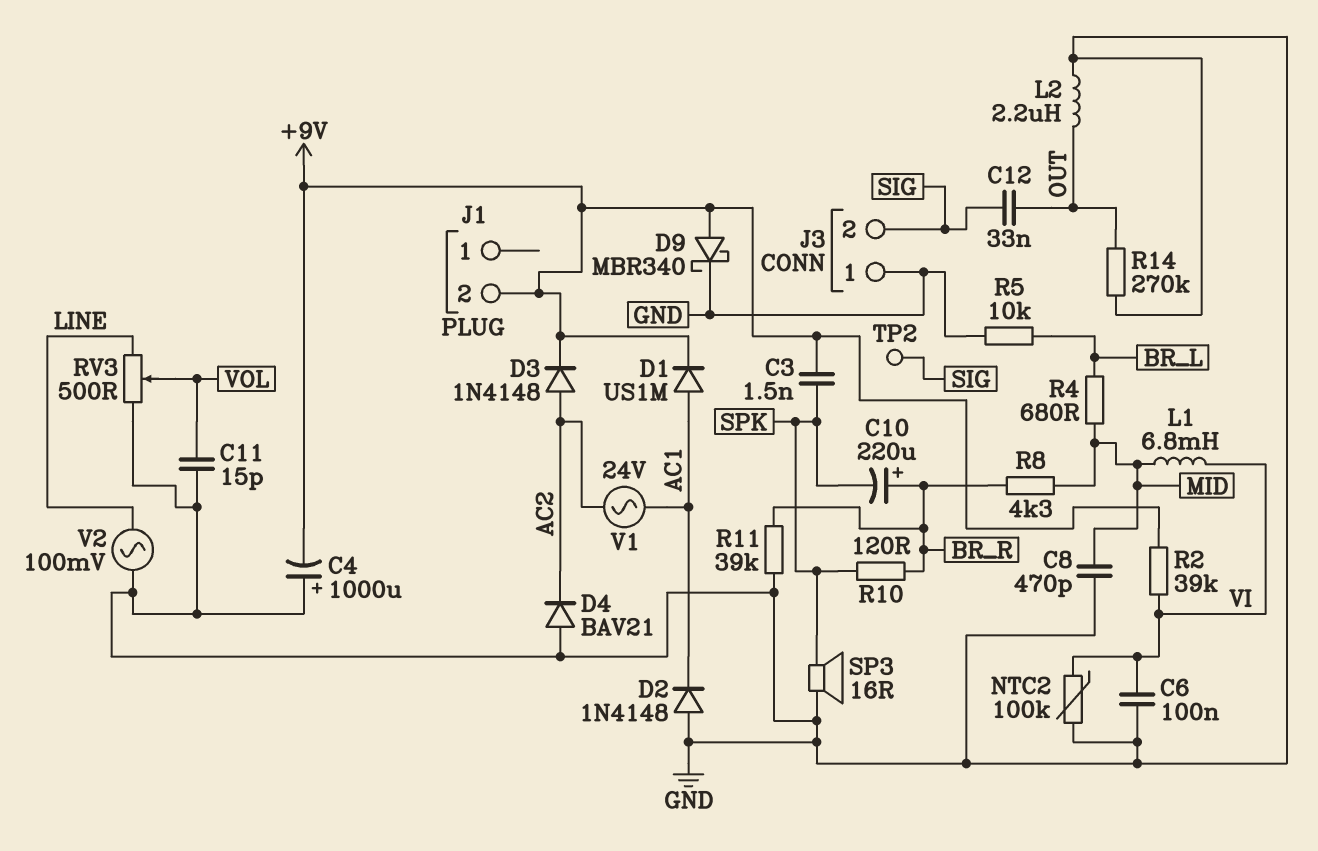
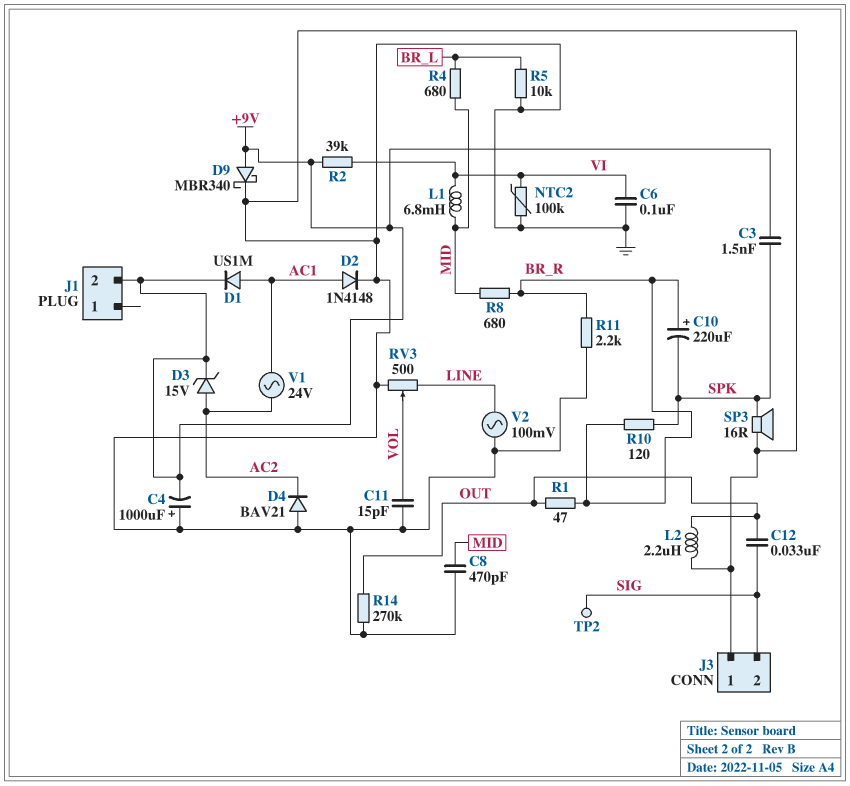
D2: diode 1N4148 (A GND, K AC1) -> diode 1N4148 (A AC1, K GND)
D3: diode 1N4148 (A AC2, K +9V) -> zener 15V (A AC2, K +9V)
R1: none -> 47 (BR_R, OUT)
R8: 4.3k (BR_R, MID) -> 680 (BR_R, MID)
R11: 39k (BR_R, GND) -> 2.2k (BR_R, GND)

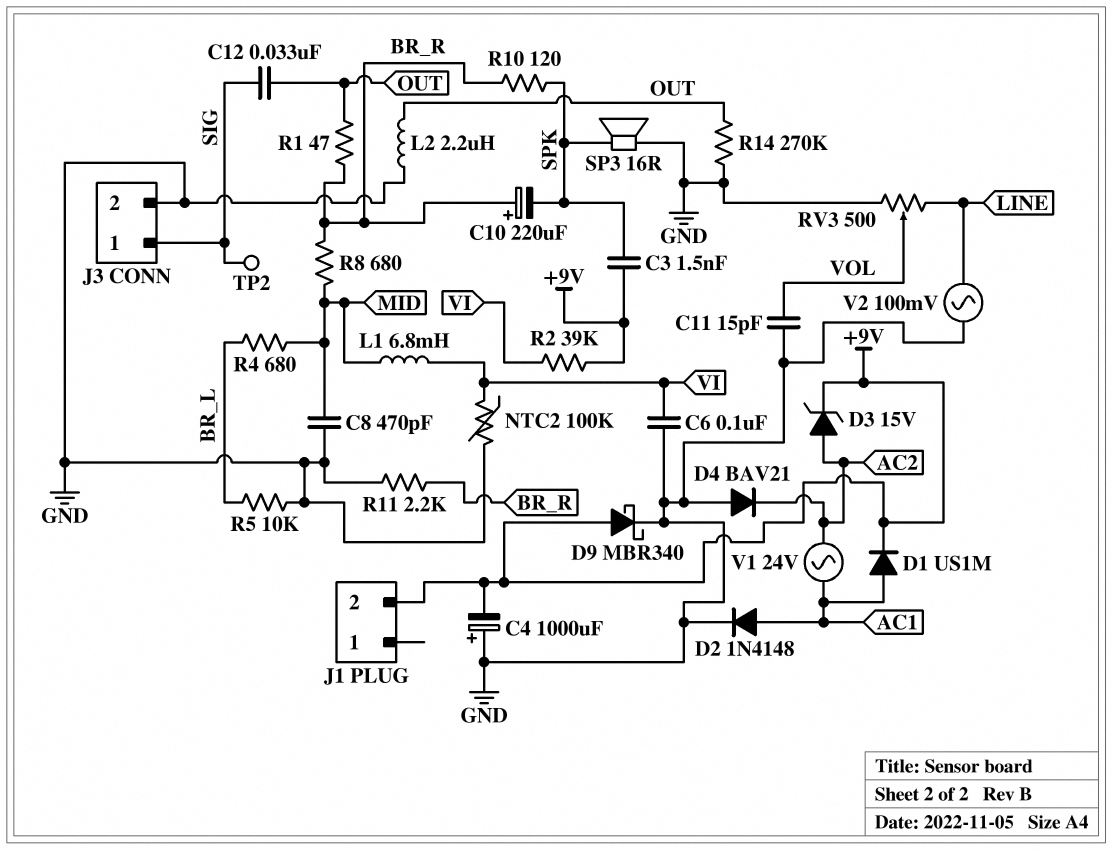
J3 pin 1: GND -> SIG
J3 pin 2: SIG -> GND

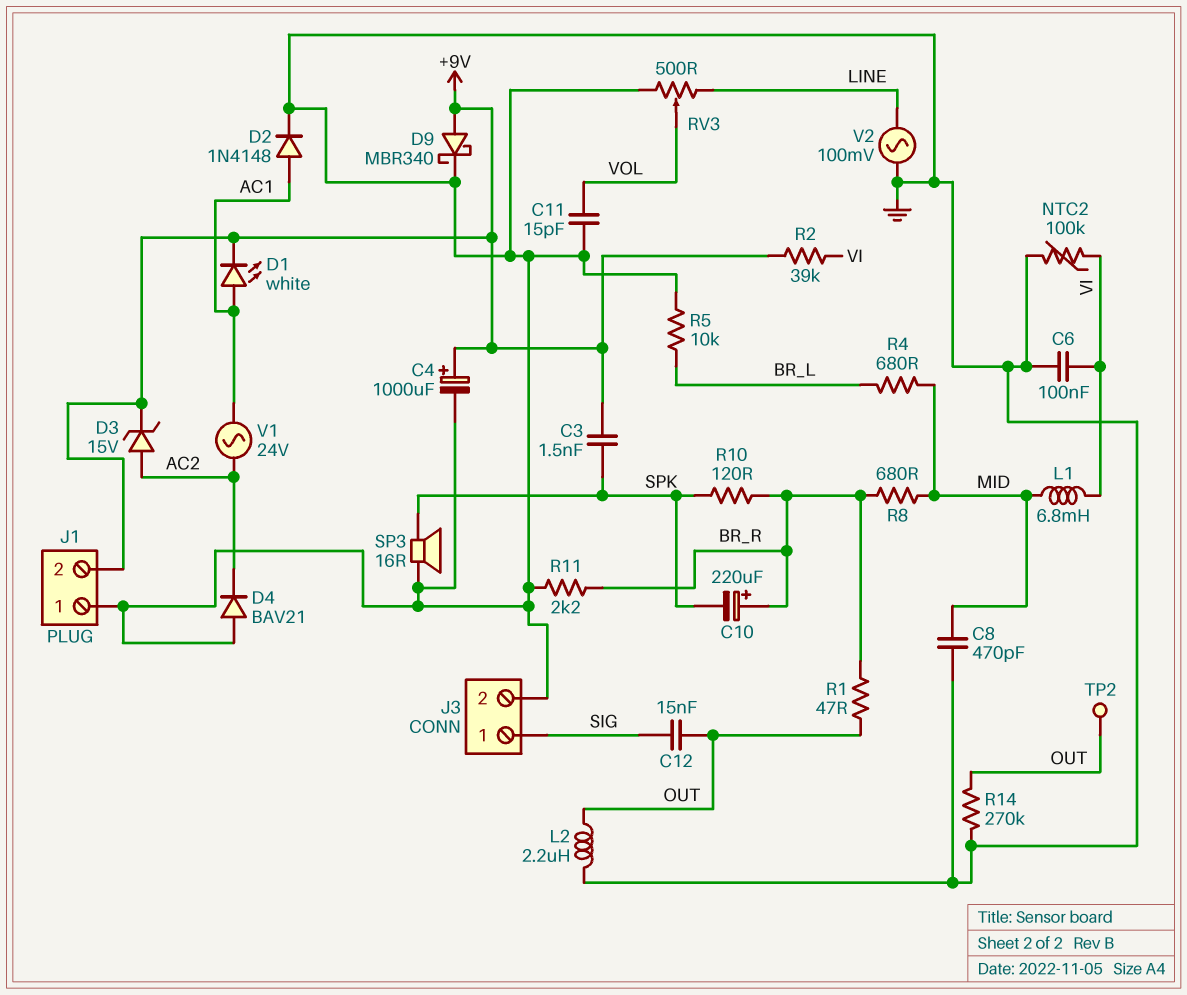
C4: 1000uF (plus GND, minus +9V) -> 1000uF (plus +9V, minus GND)
C12: 33nF (OUT, SIG) -> 15nF (OUT, SIG)
D1: diode US1M (A AC1, K +9V) -> LED white (A AC1, K +9V)
J1 pin 1: none -> GND
TP2: test point (SIG) -> test point (OUT)

